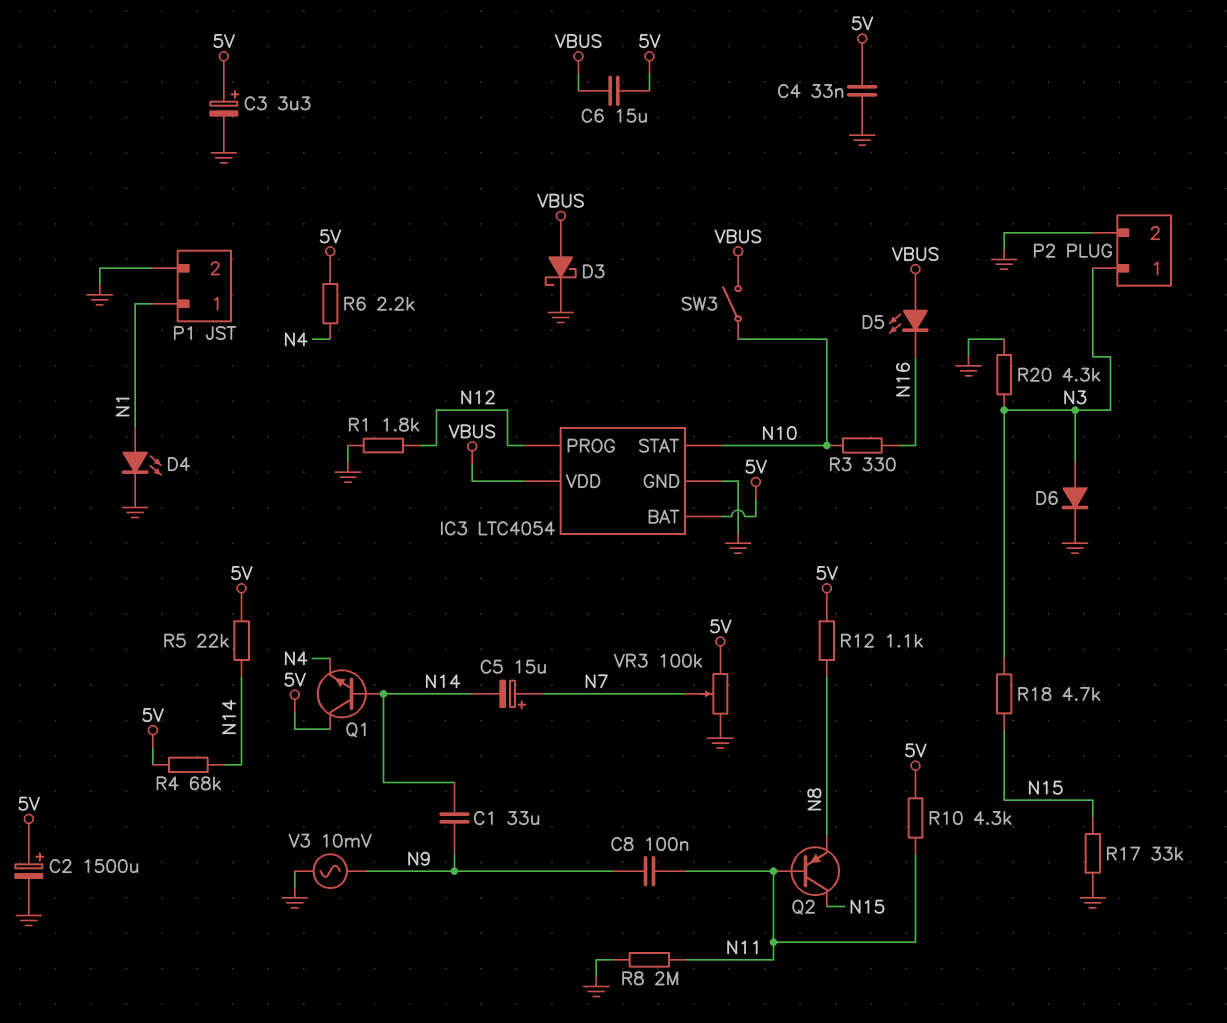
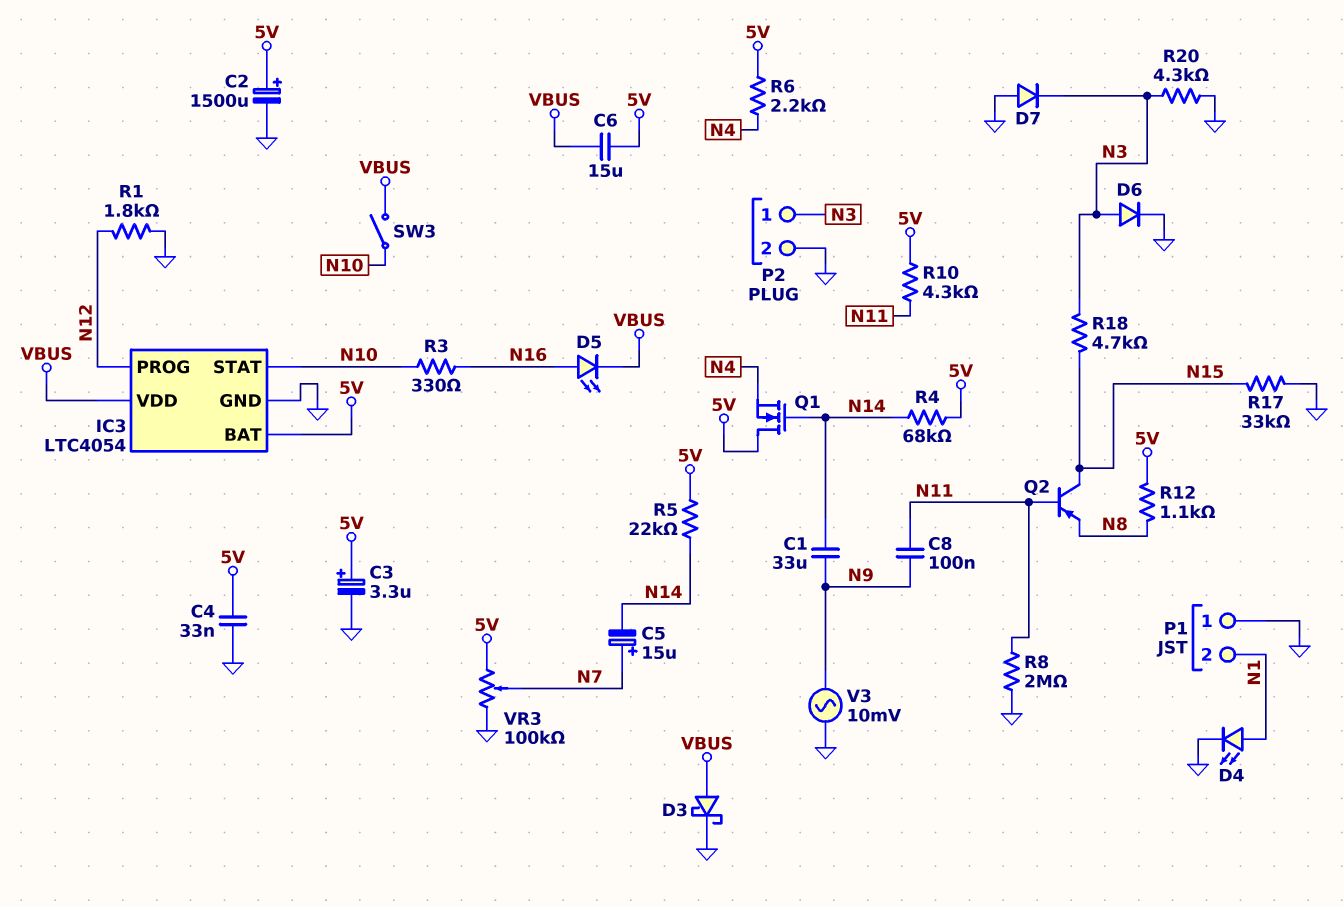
D5: LED (A VBUS, K N16) -> LED (A N16, K VBUS)
D7: none -> diode (A GND, K N3)
P1 pin 1: N1 -> GND
P1 pin 2: GND -> N1
Q1: NPN (B N14, C 5V, E N4) -> NMOS (G N14, D 5V, S N4)

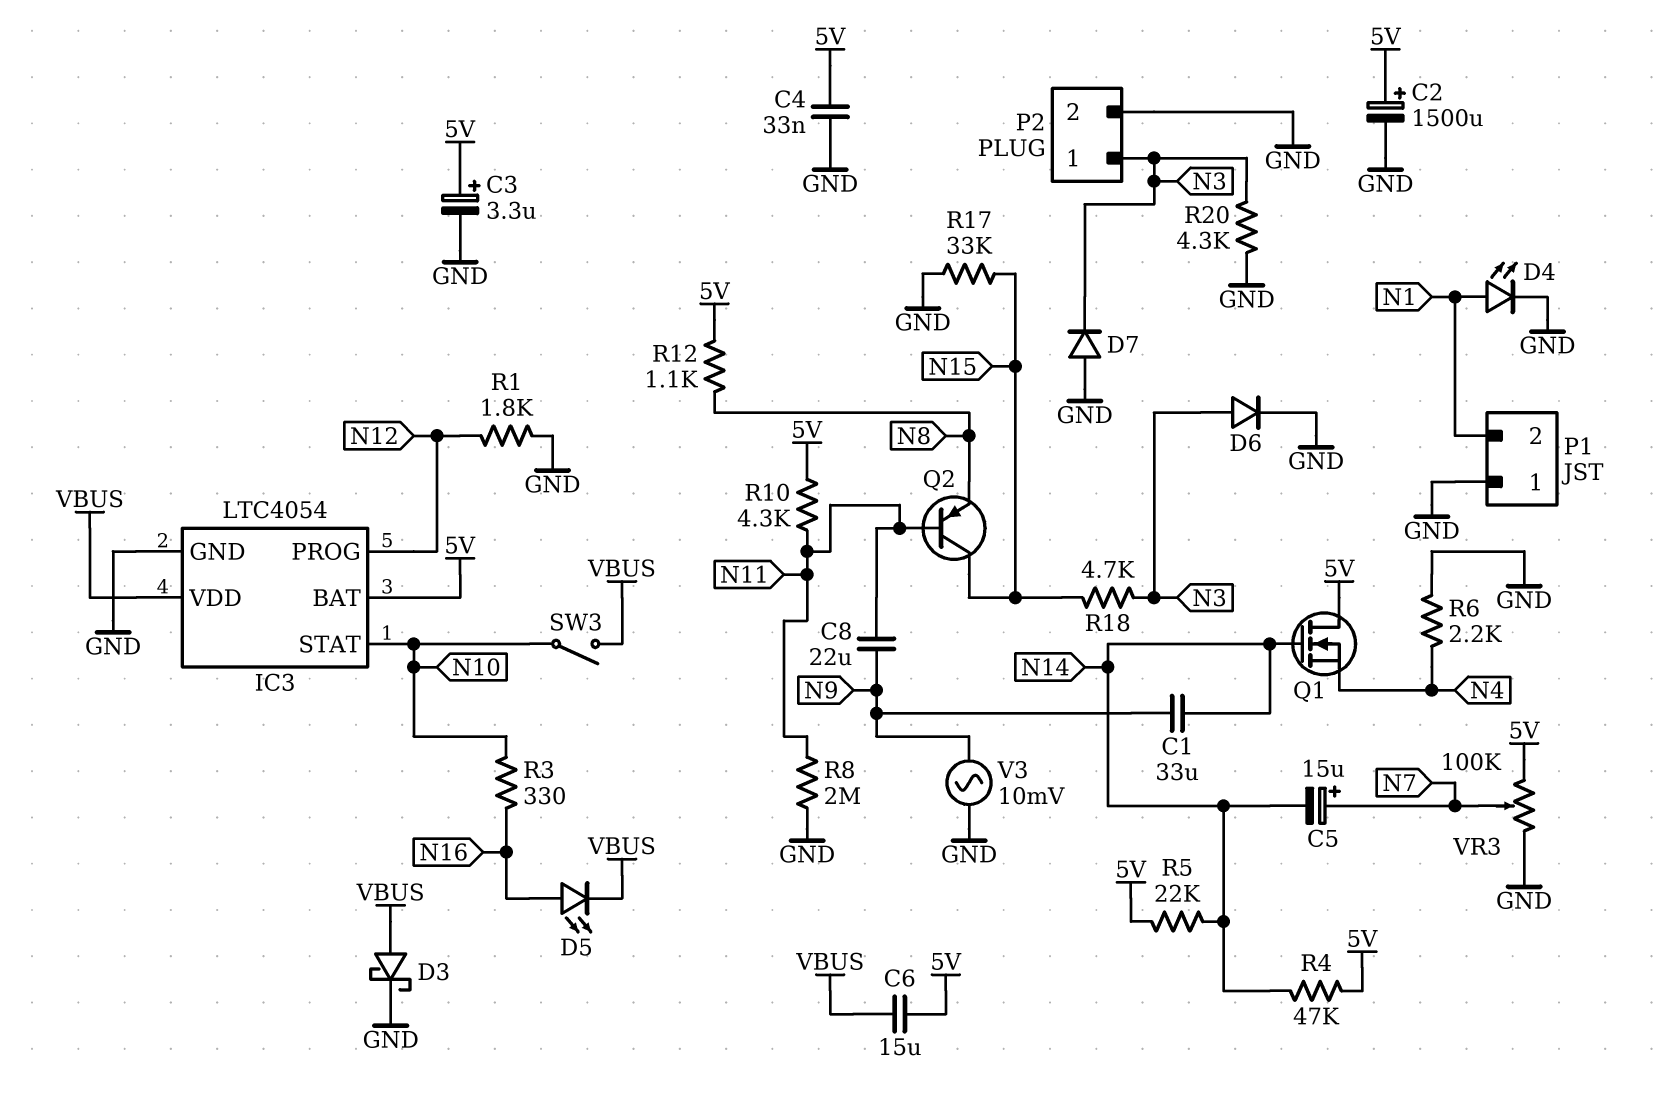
C8: 100nF (N9, N11) -> 22uF (N9, N11)
R4: 68k (5V, N14) -> 47k (5V, N14)
R6: 2.2k (5V, N4) -> 2.2k (GND, N4)

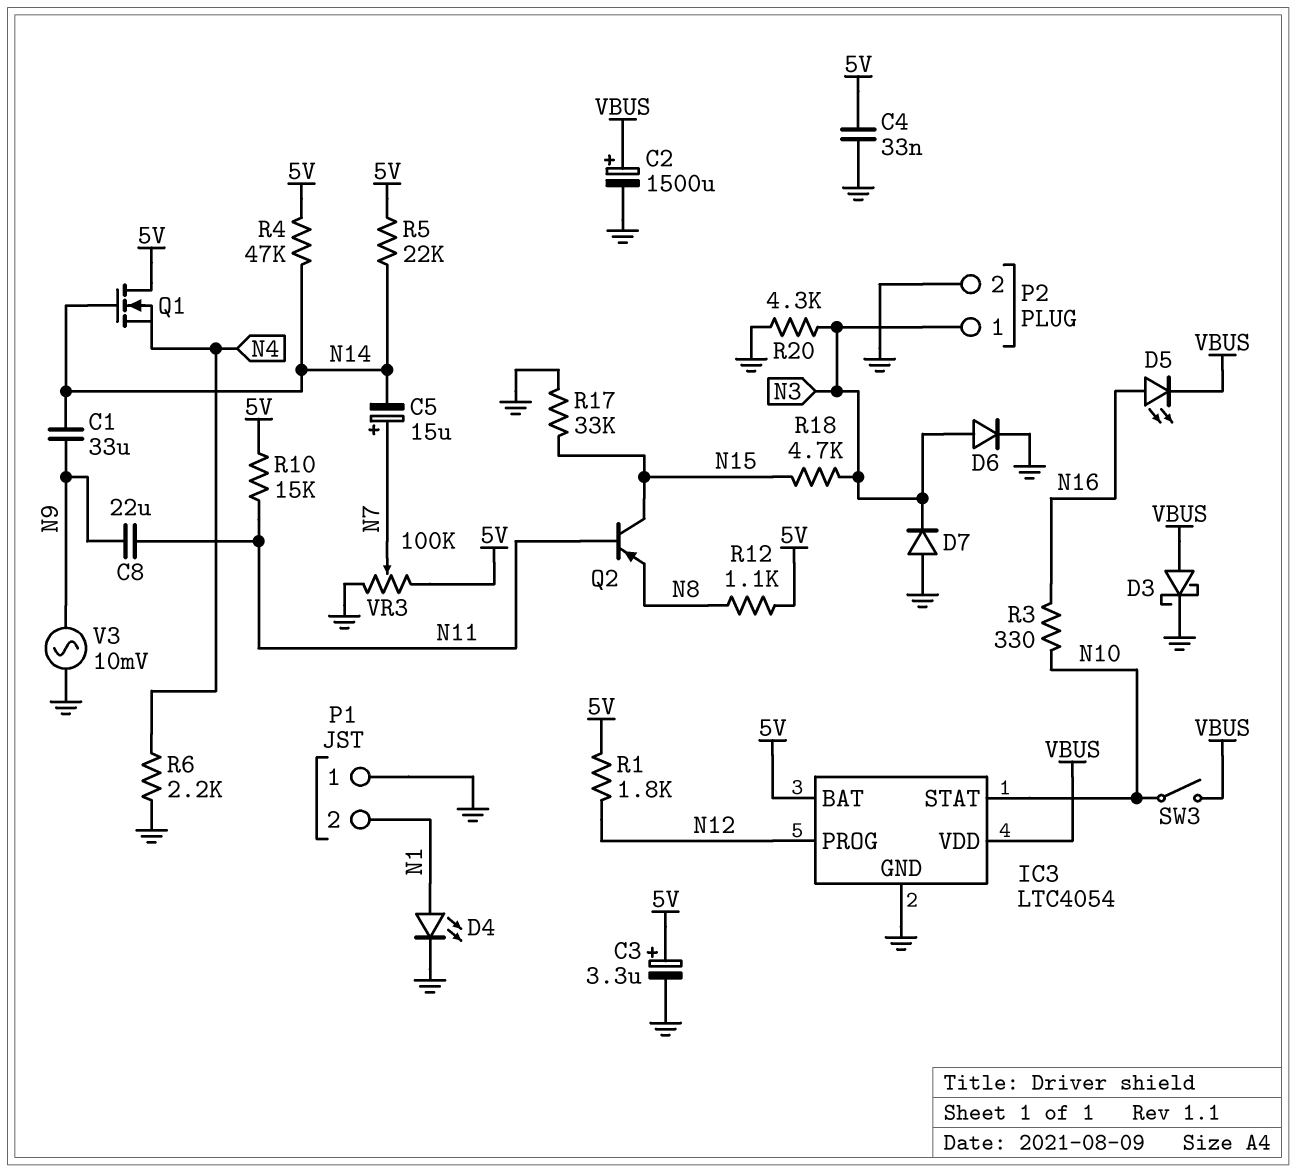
C2: 1500uF (plus 5V, minus GND) -> 1500uF (plus VBUS, minus GND)
C6: 15uF (5V, VBUS) -> none
R1: 1.8k (GND, N12) -> 1.8k (5V, N12)
R8: 2M (GND, N11) -> none
R10: 4.3k (5V, N11) -> 15k (5V, N11)

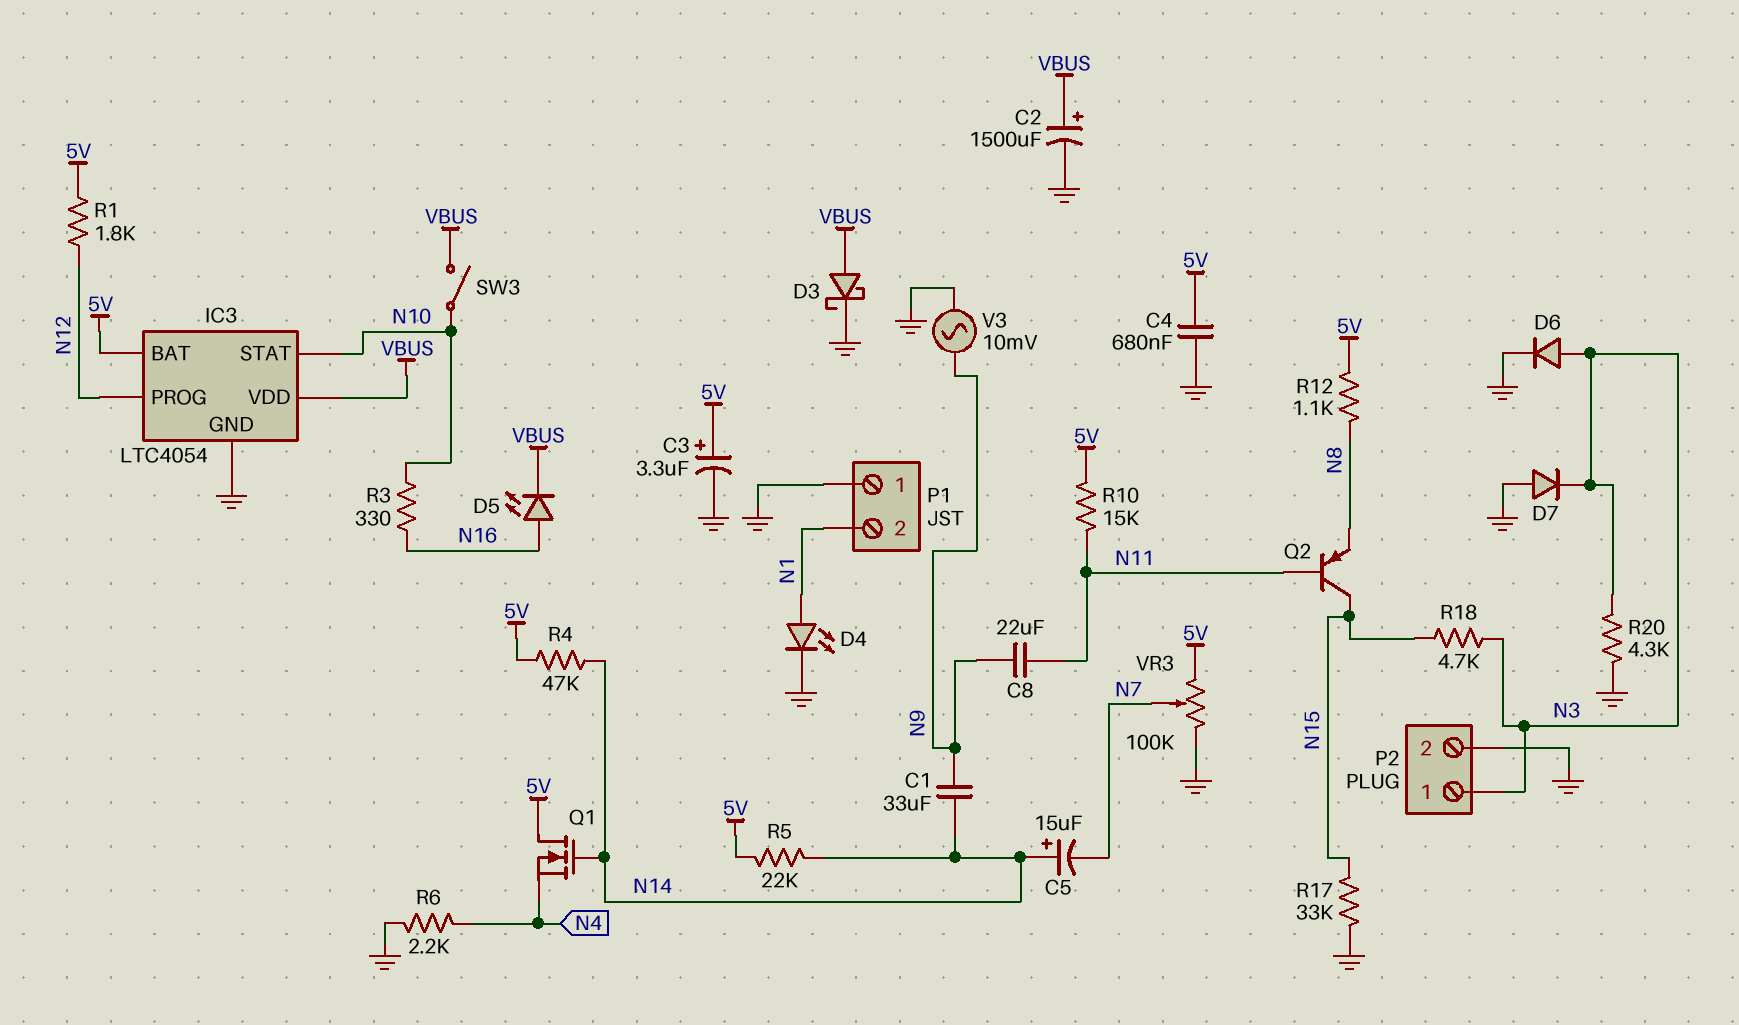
C4: 33nF (5V, GND) -> 680nF (5V, GND)
C5: 15uF (plus N7, minus N14) -> 15uF (plus N14, minus N7)

